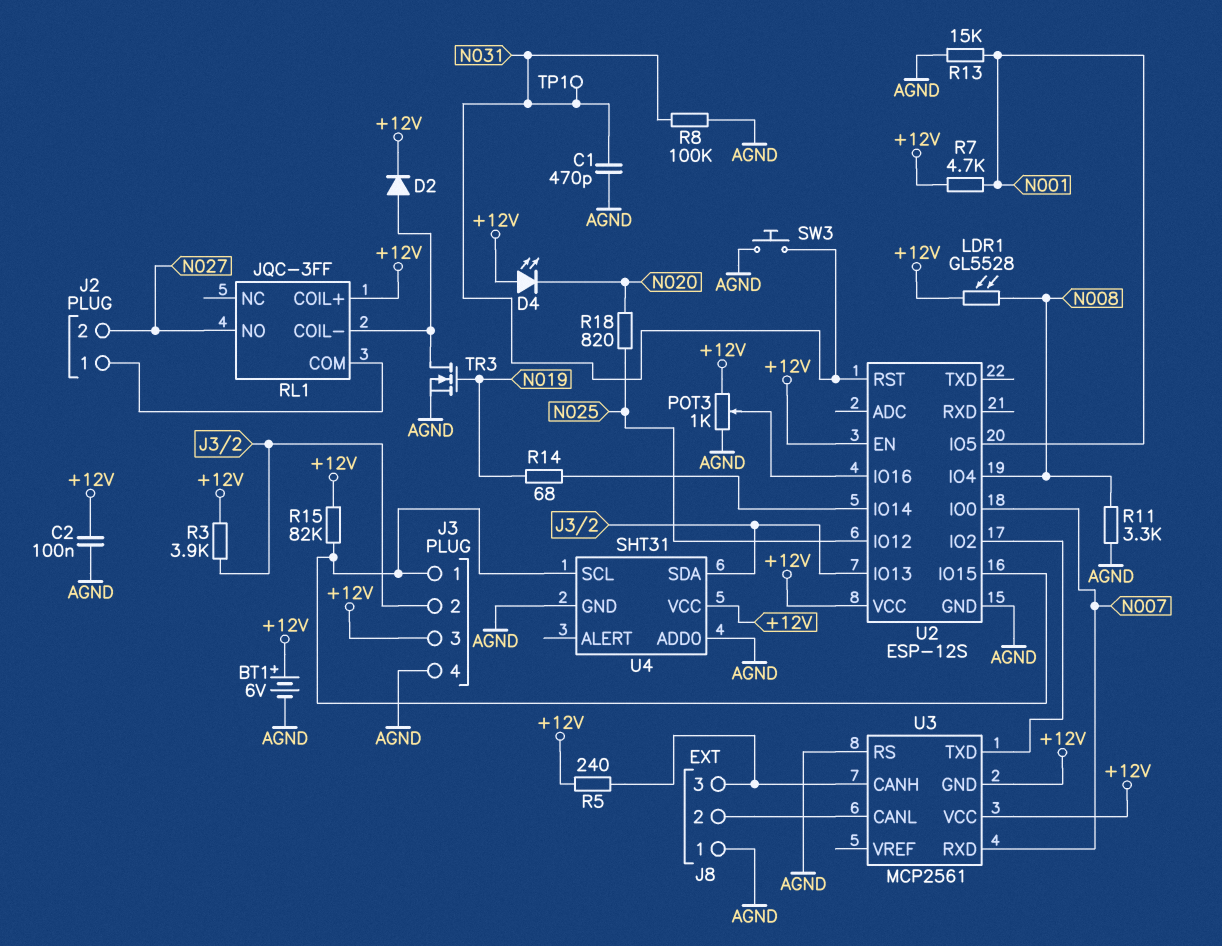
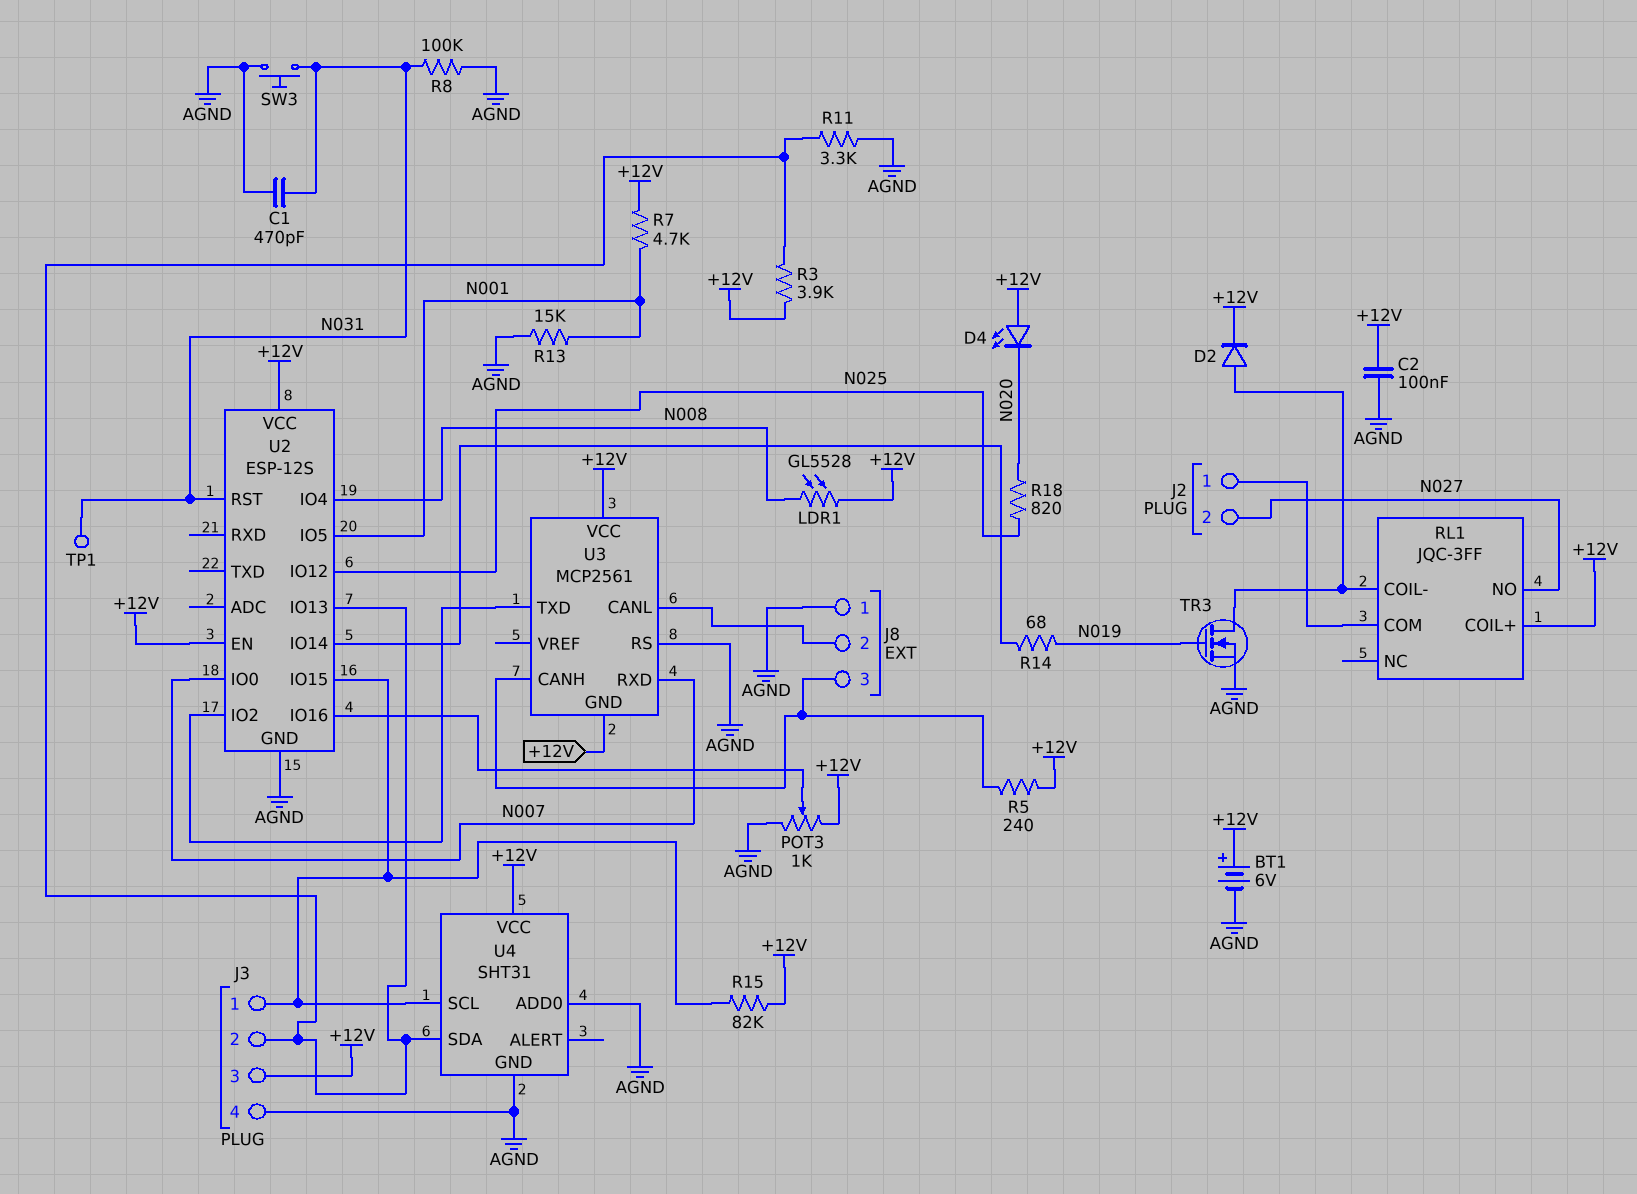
R11: 3.3k (AGND, N008) -> 3.3k (AGND, J3/2)

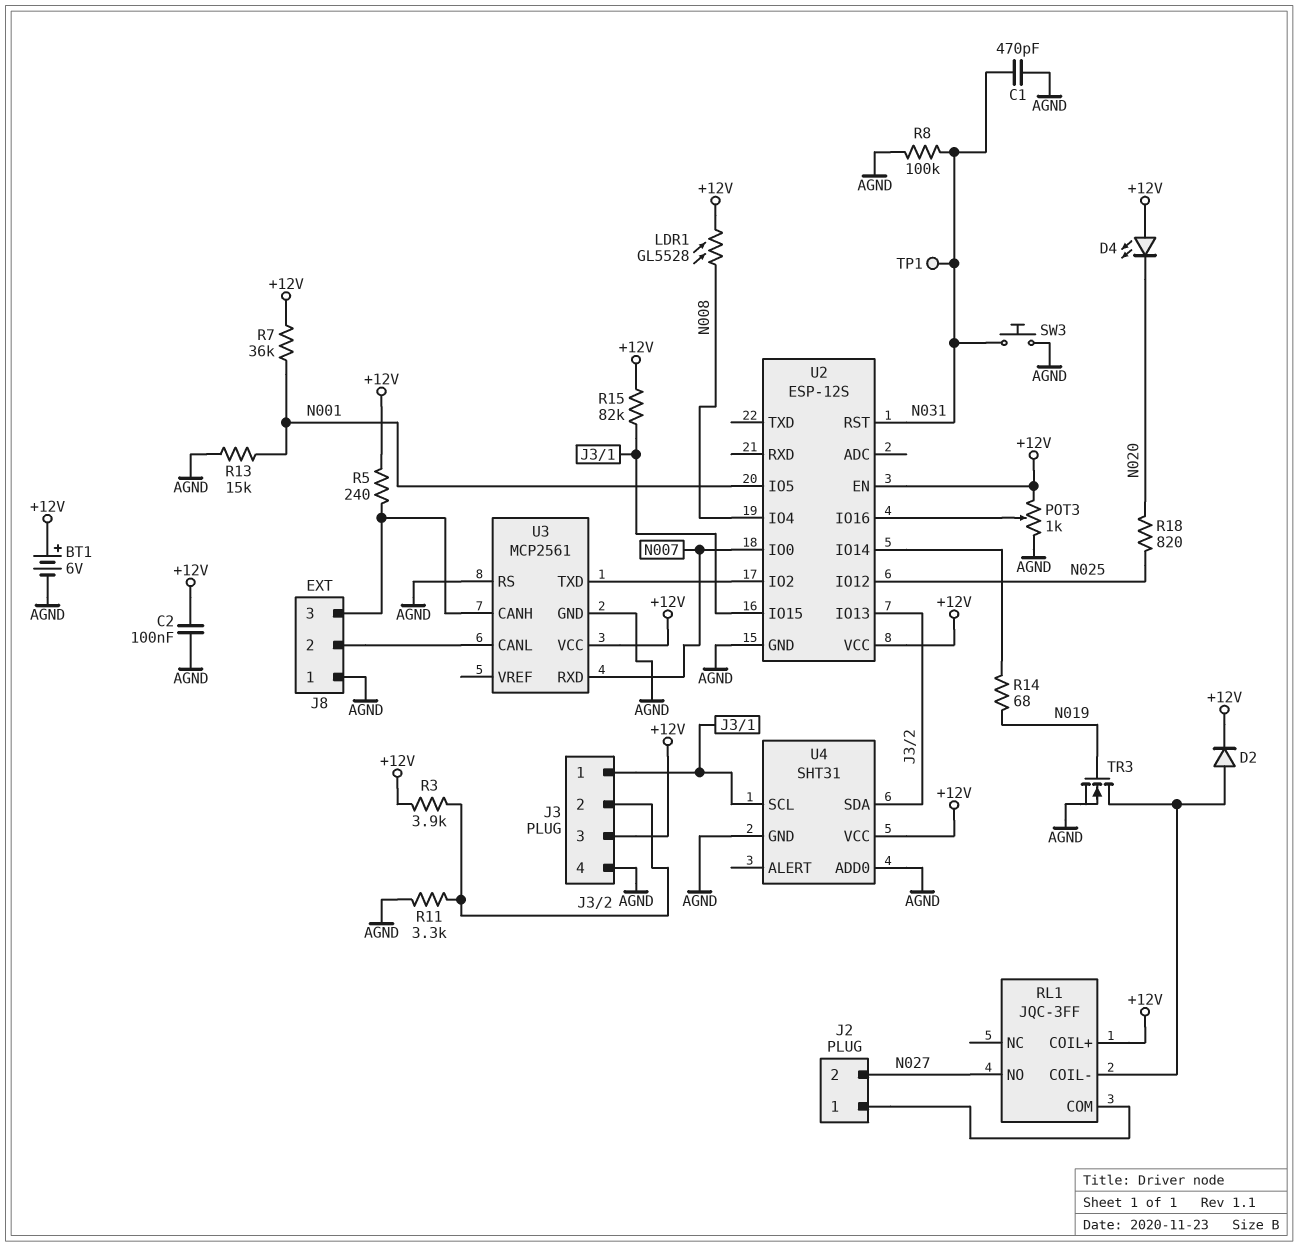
R7: 4.7k (+12V, N001) -> 36k (+12V, N001)
U3 pin GND: +12V -> AGND

